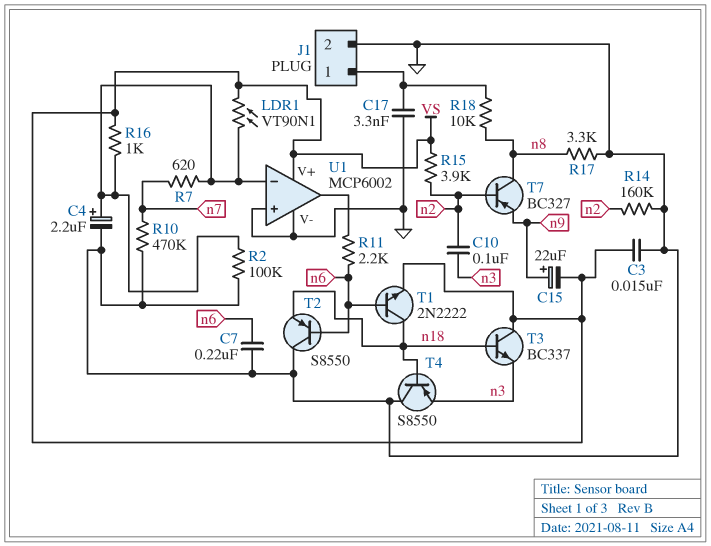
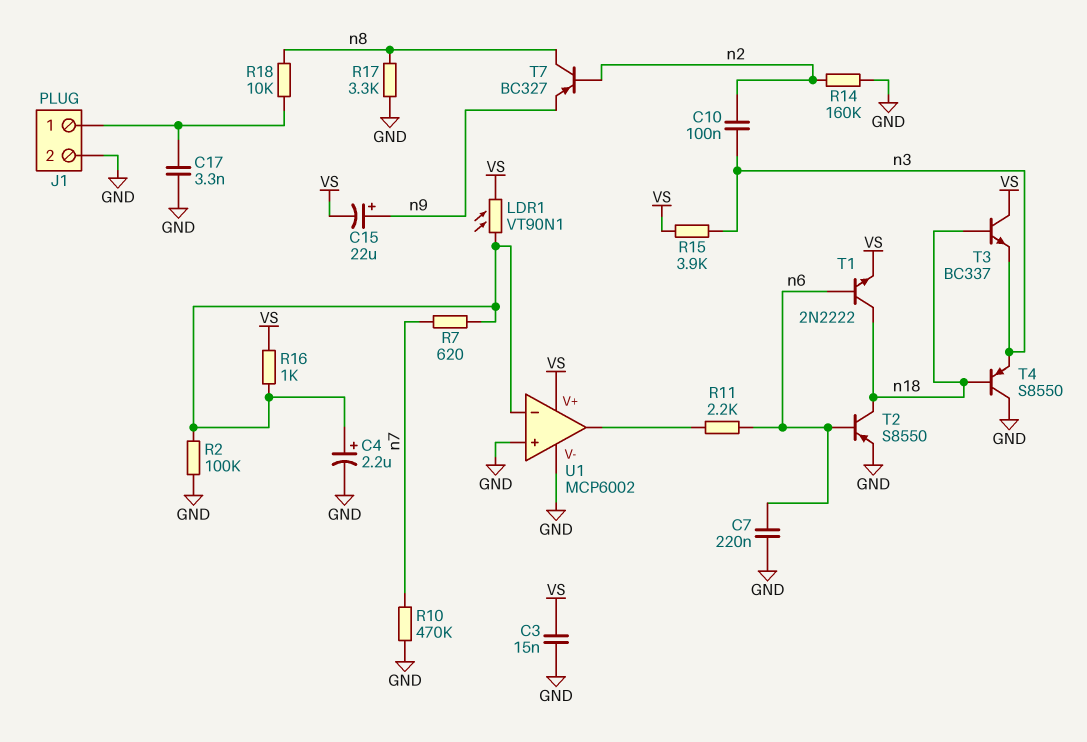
R15: 3.9k (VS, n2) -> 3.9k (VS, n3)
T2: PNP S8550 (B n6, C GND, E n18) -> PNP S8550 (B n6, C n18, E GND)

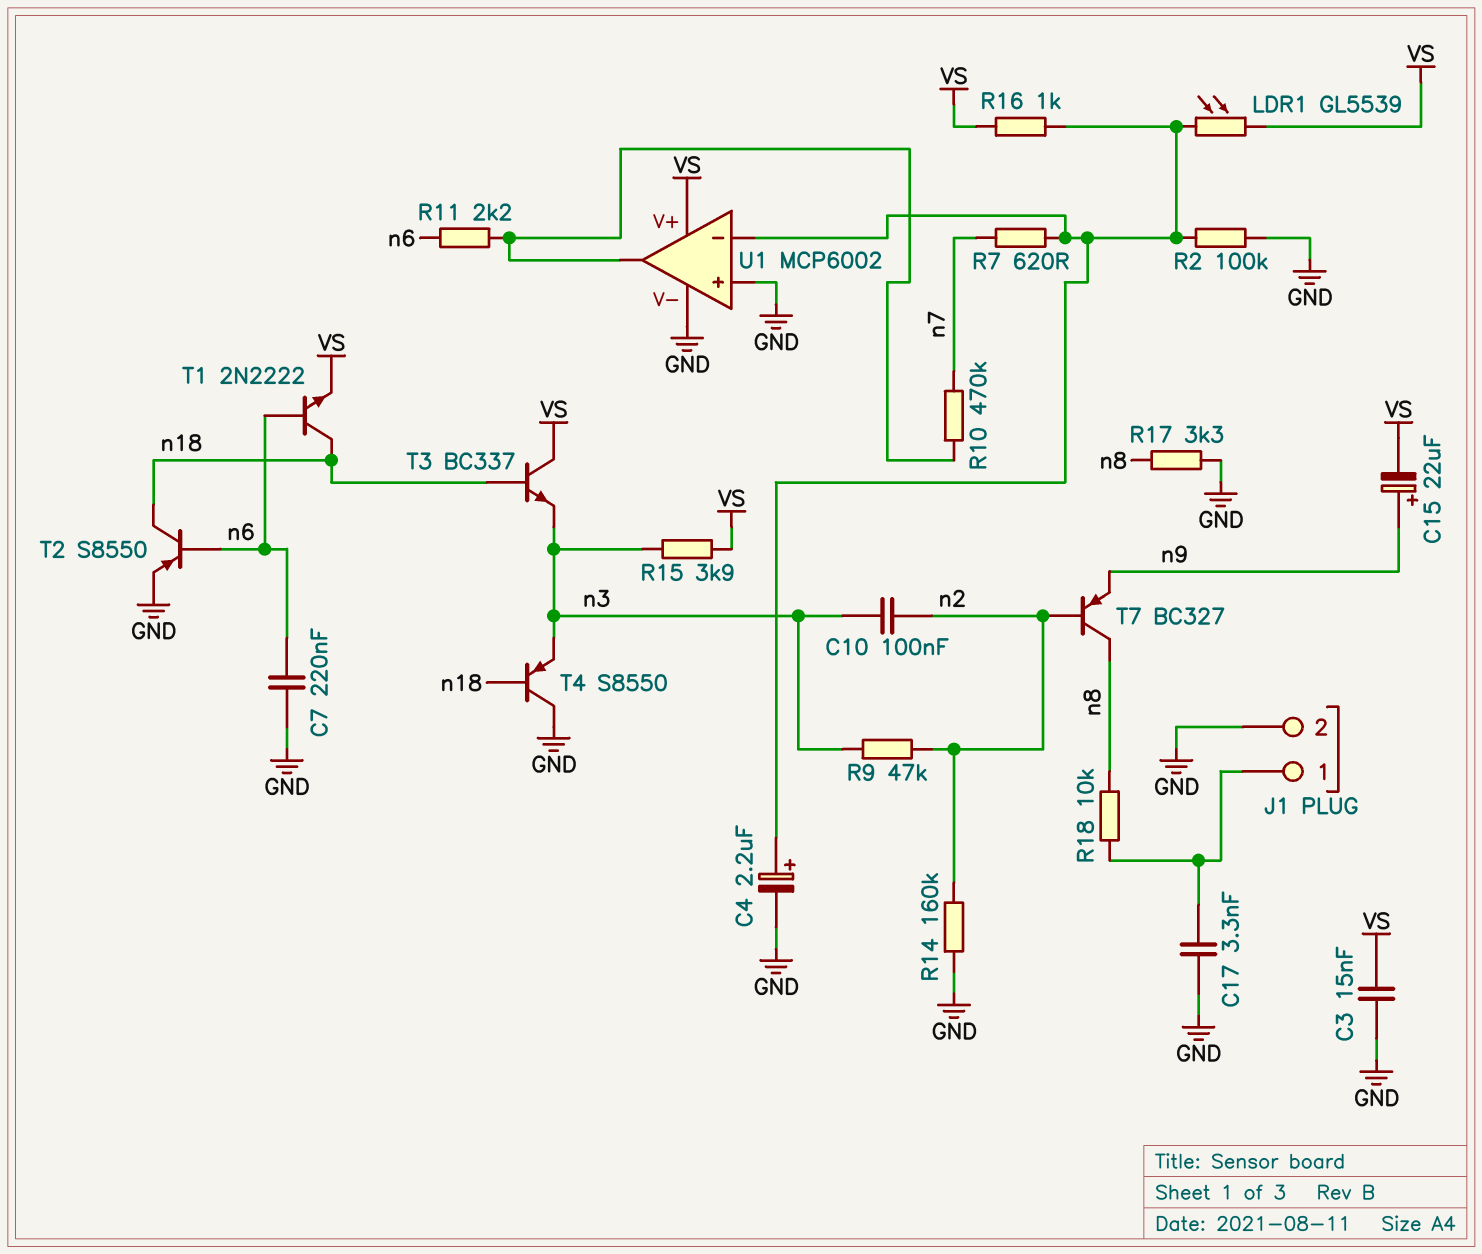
LDR1: VT90N1 (U1/in-, VS) -> GL5539 (U1/in-, VS)
R9: none -> 47k (n2, n3)
R10: 470k (GND, n7) -> 470k (U1/out, n7)

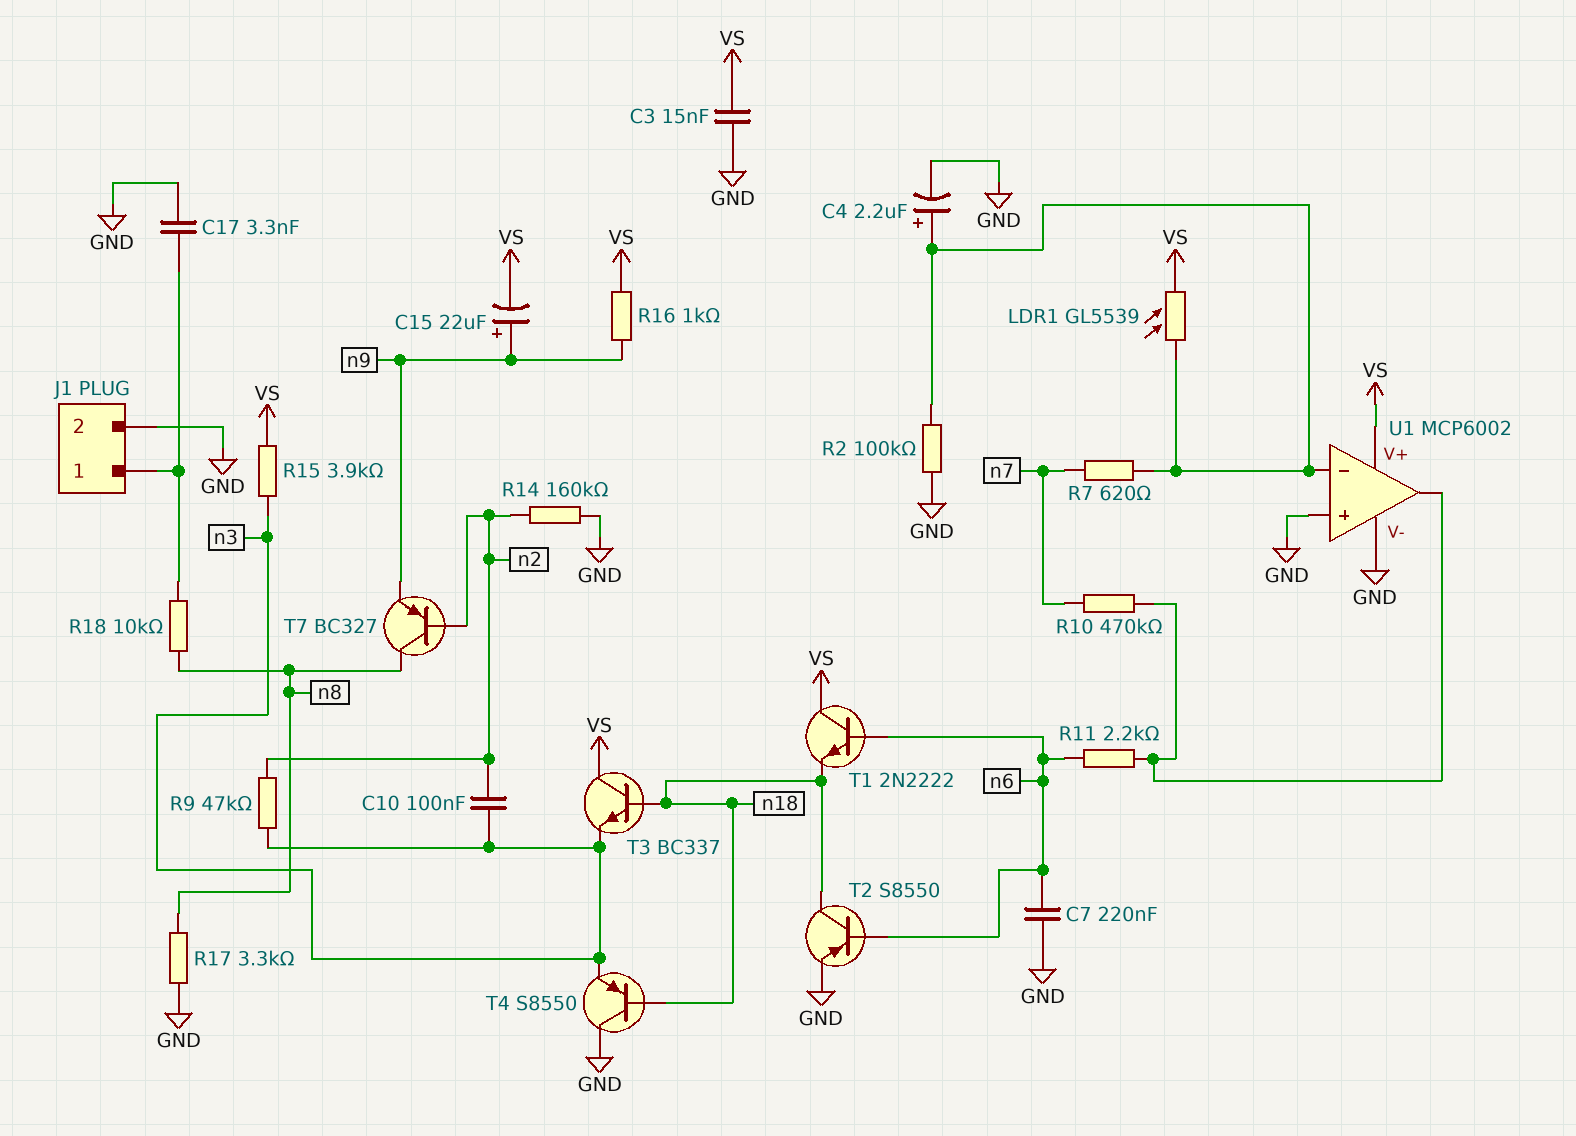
R16: 1k (U1/in-, VS) -> 1k (VS, n9)
T1: NPN 2N2222 (B n6, C n18, E VS) -> NPN 2N2222 (B n6, C VS, E n18)

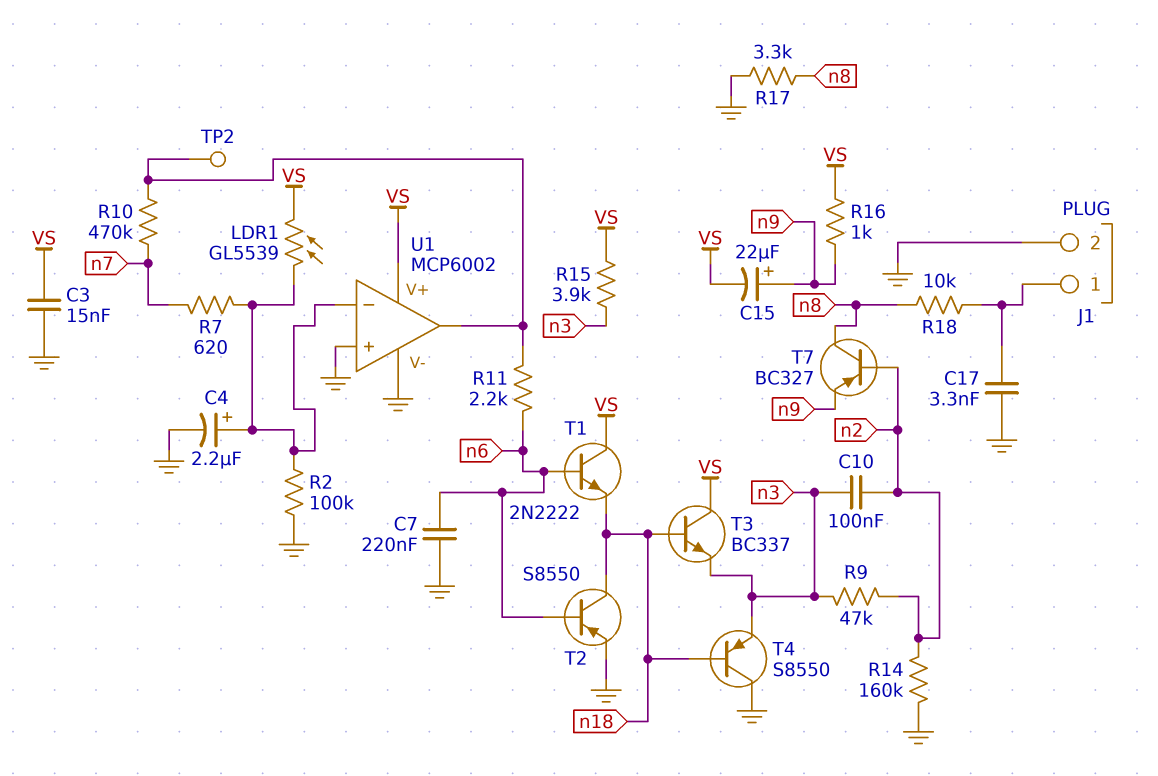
TP2: none -> test point (U1/out)

